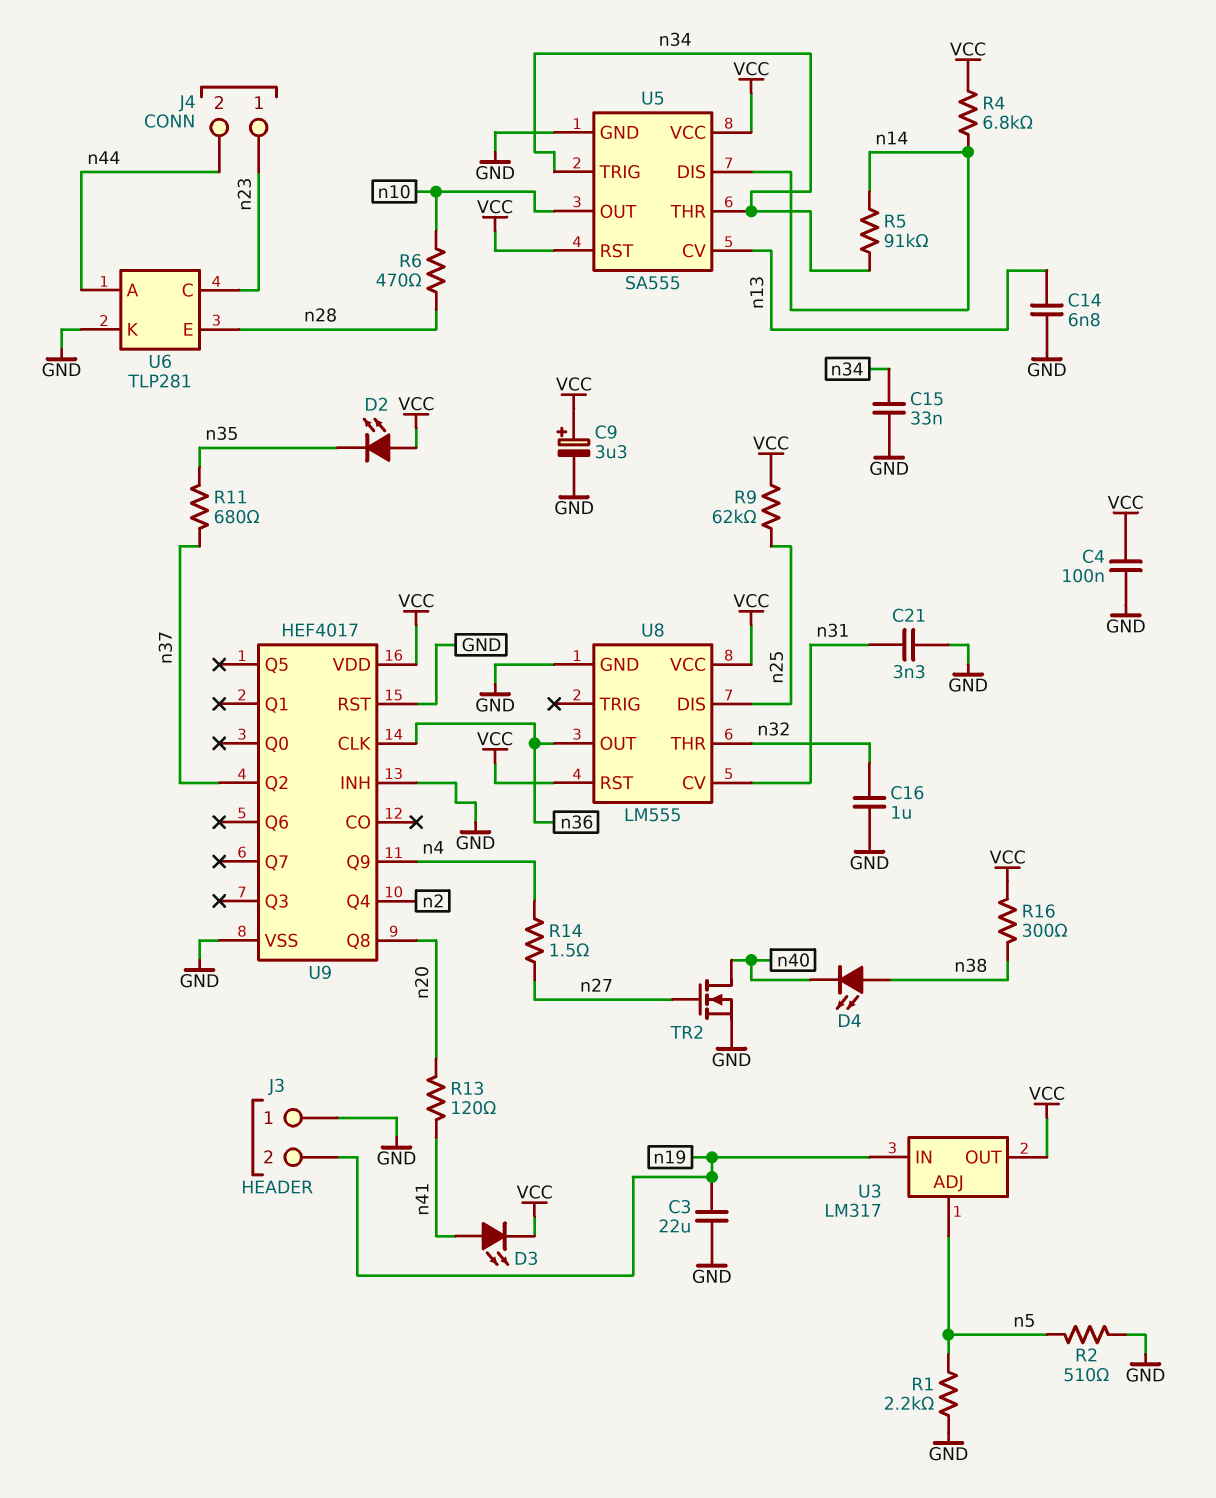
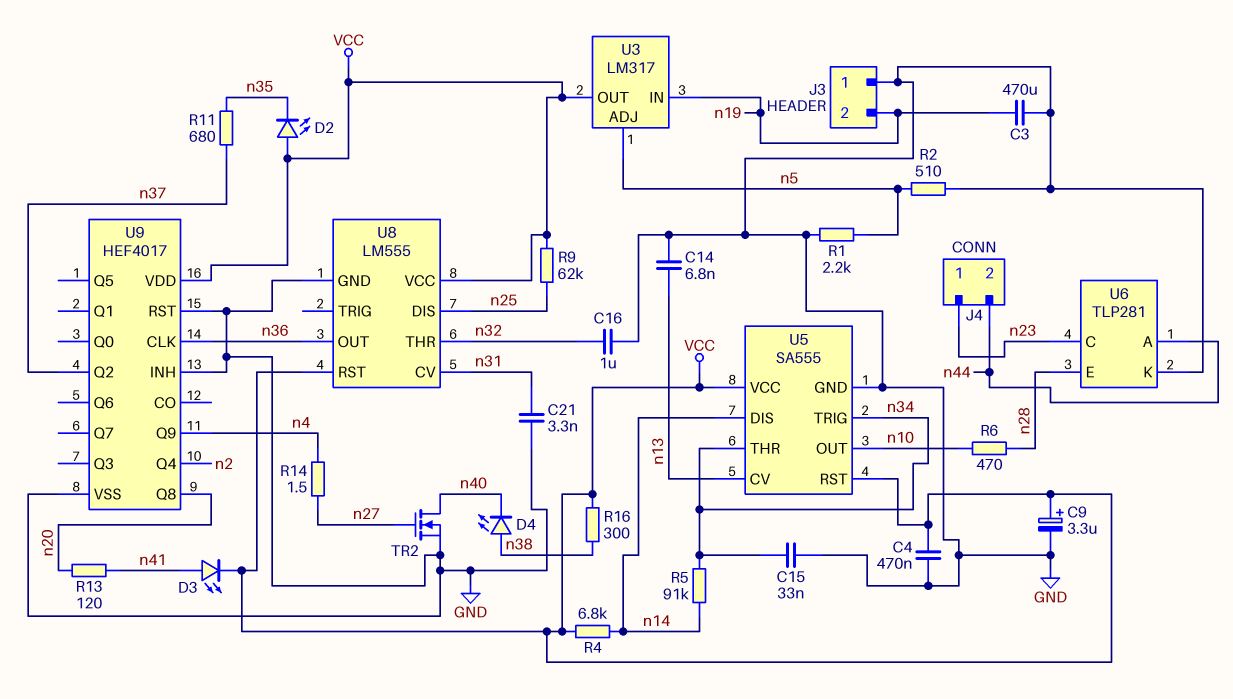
C3: 22uF (GND, n19) -> 470uF (GND, n19)
C4: 100nF (GND, VCC) -> 470nF (GND, VCC)

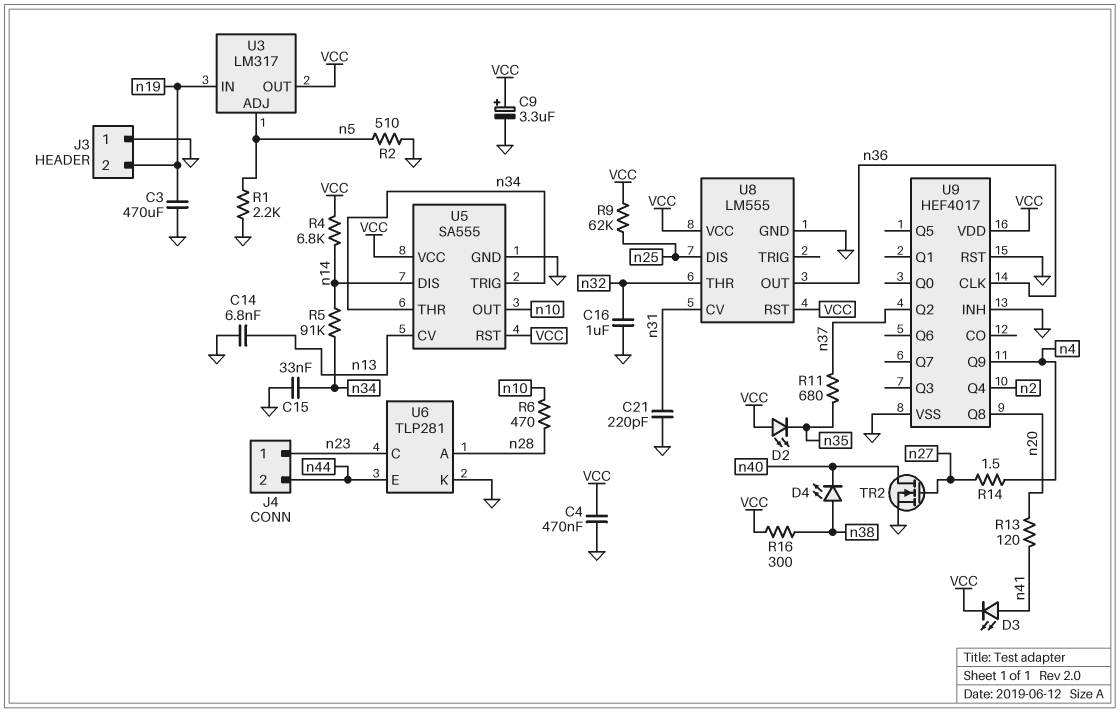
C21: 3.3nF (GND, n31) -> 220pF (GND, n31)
U6 pin A: n44 -> n28
U6 pin E: n28 -> n44

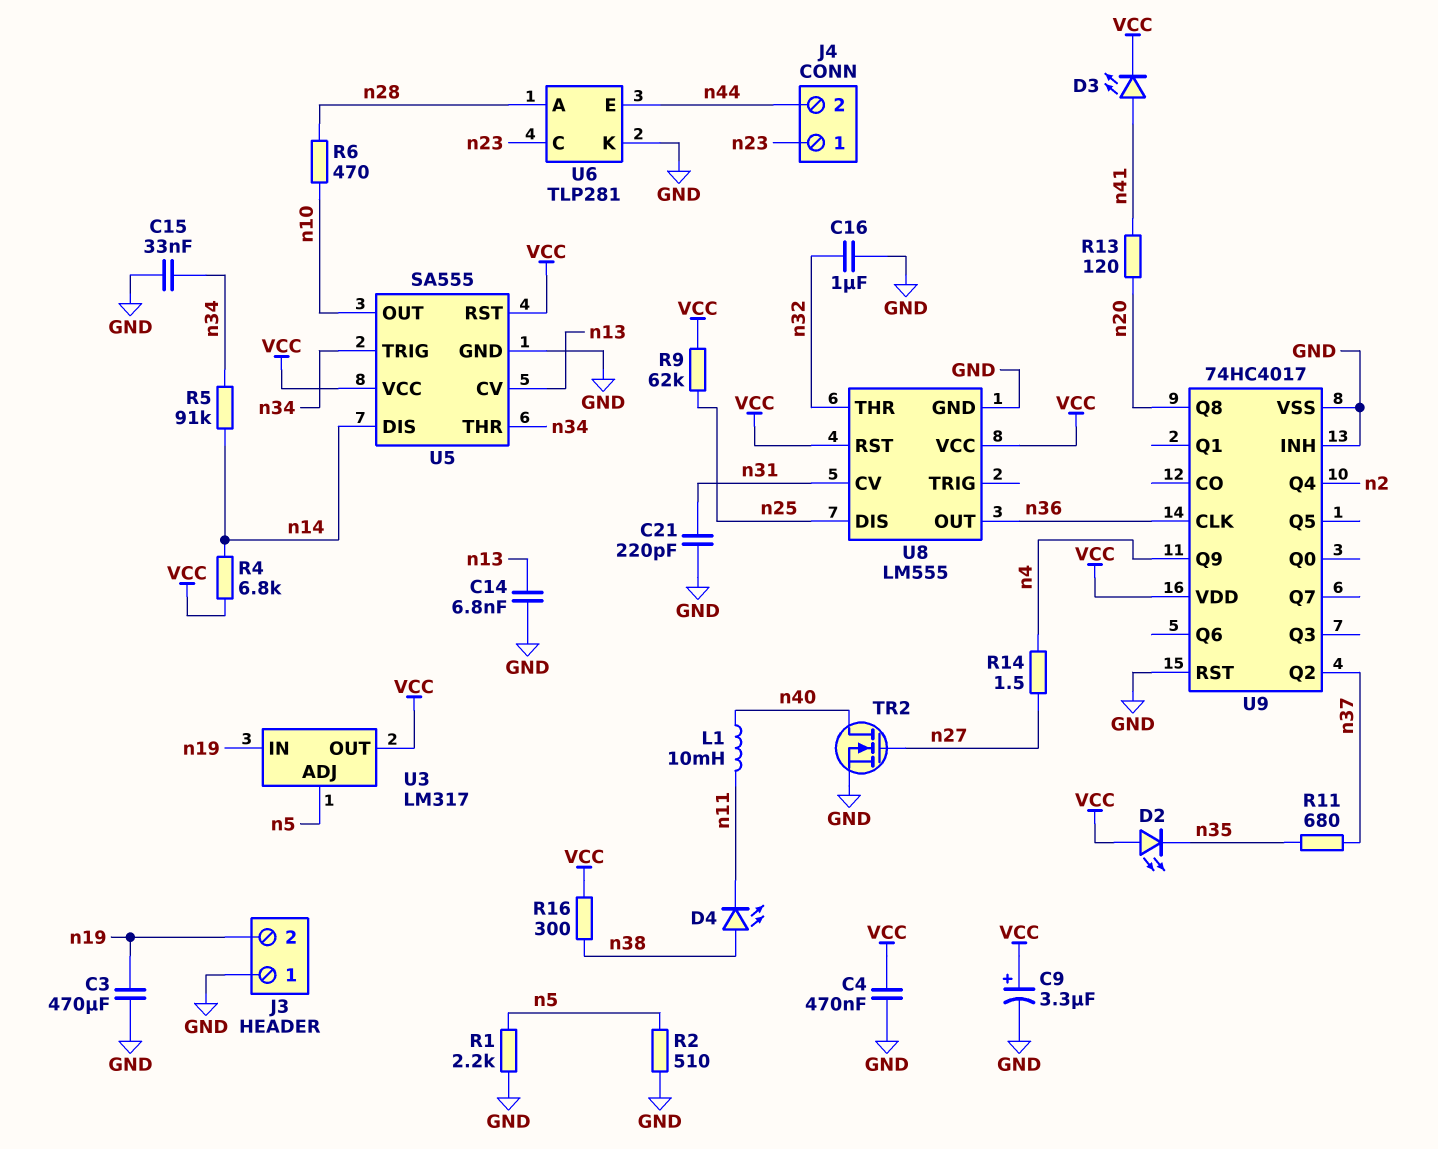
D4: LED (A n38, K n40) -> LED (A n38, K n11)
L1: none -> 10mH (n11, n40)
U9: HEF4017 -> 74HC4017

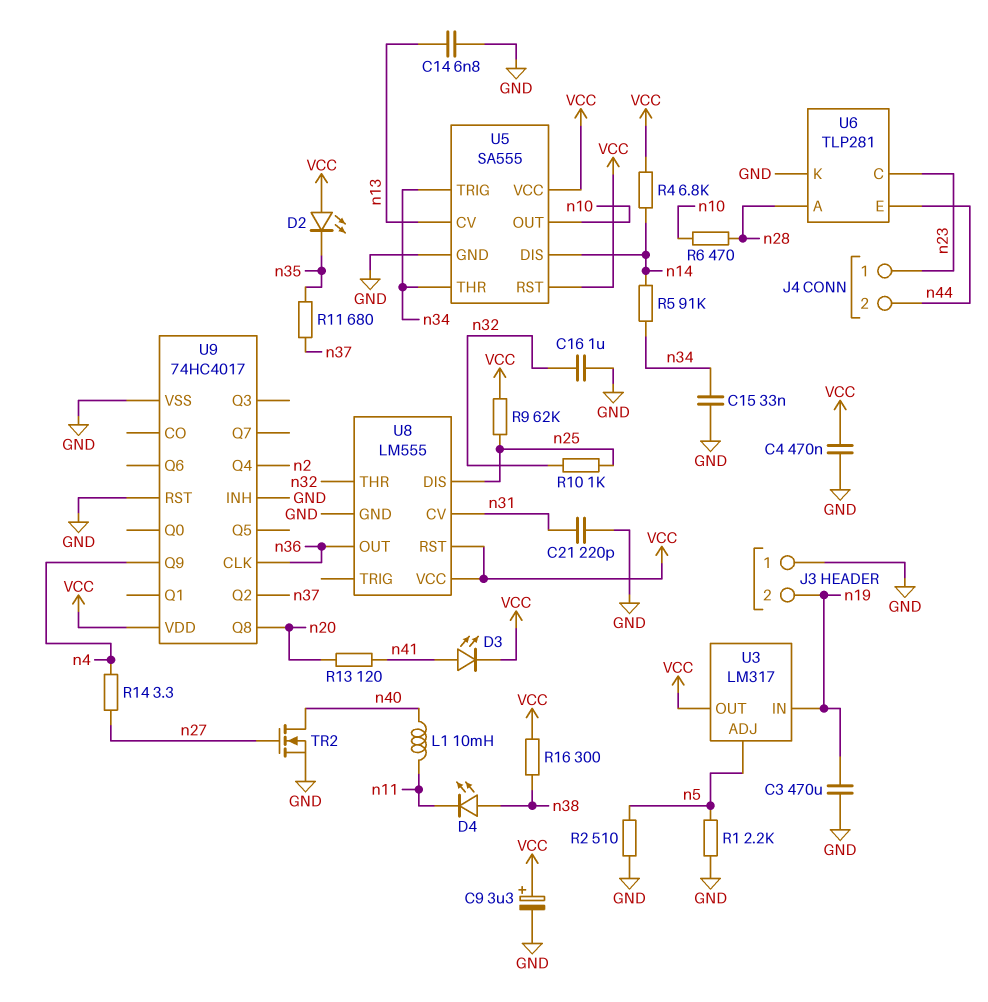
R10: none -> 1k (n25, n32)
R14: 1.5 (n4, n27) -> 3.3 (n4, n27)

